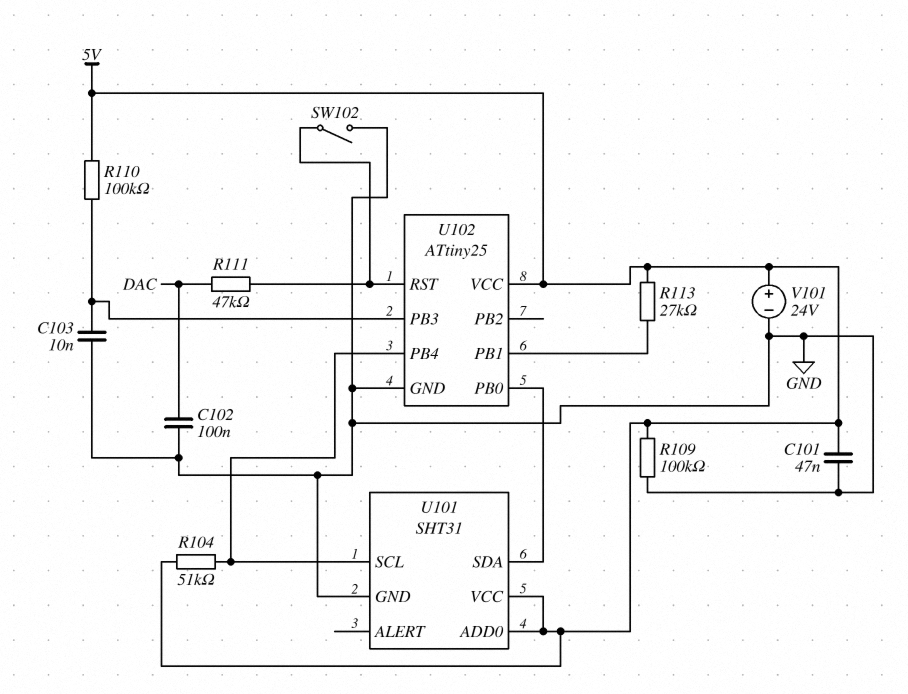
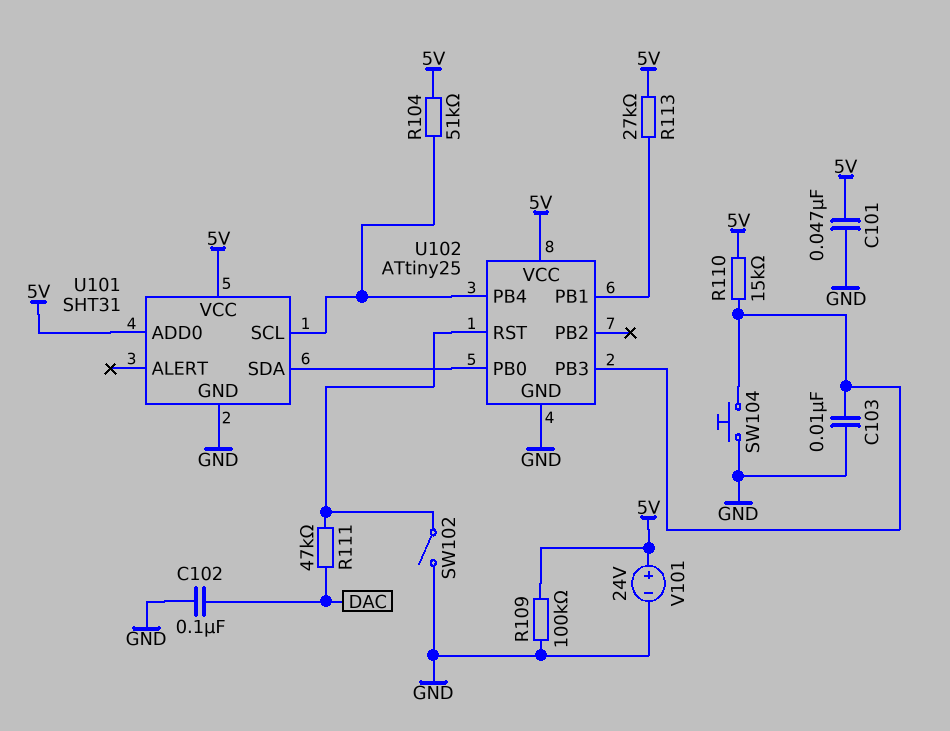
R110: 100k (5V, U102/PB3) -> 15k (5V, U102/PB3)
SW104: none -> button (GND, U102/PB3)

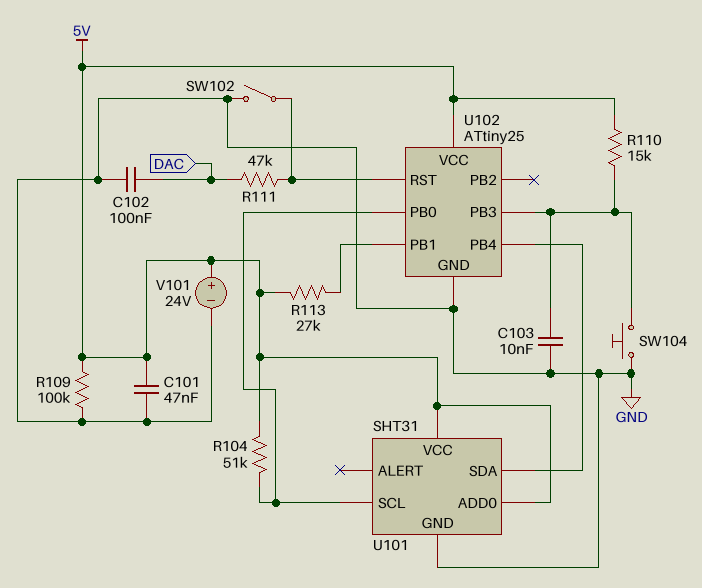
U102 pin PB0: U101/SDA -> U101/SCL
U102 pin PB4: U101/SCL -> U101/SDA

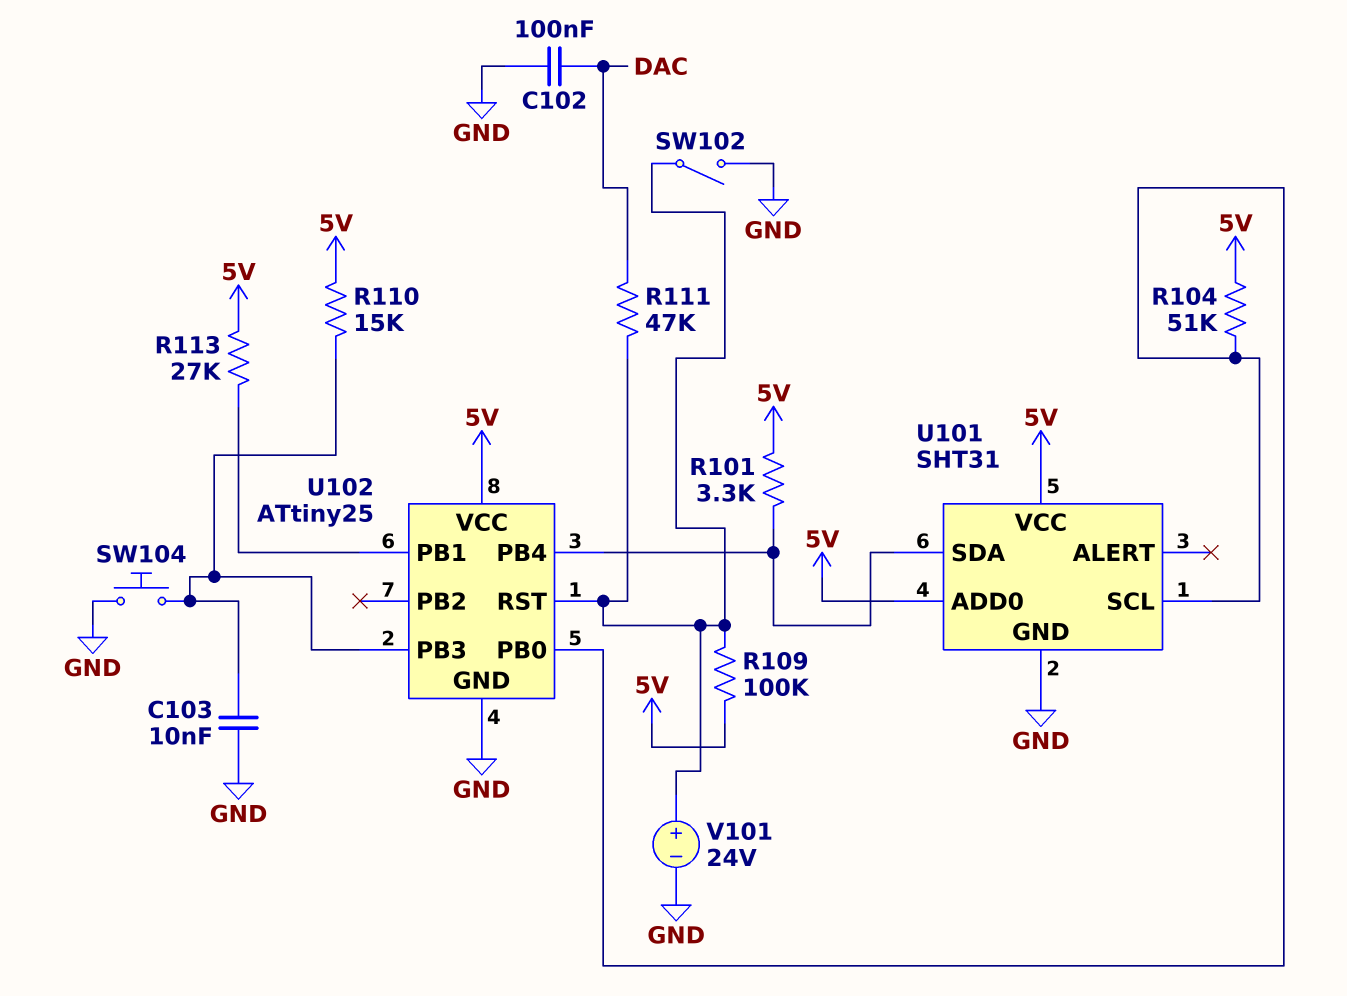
C101: 47nF (5V, GND) -> none
R101: none -> 3.3k (5V, U101/SDA)
R109: 100k (5V, GND) -> 100k (5V, U102/RST)
V101: 24V (plus 5V, minus GND) -> 24V (plus U102/RST, minus GND)

